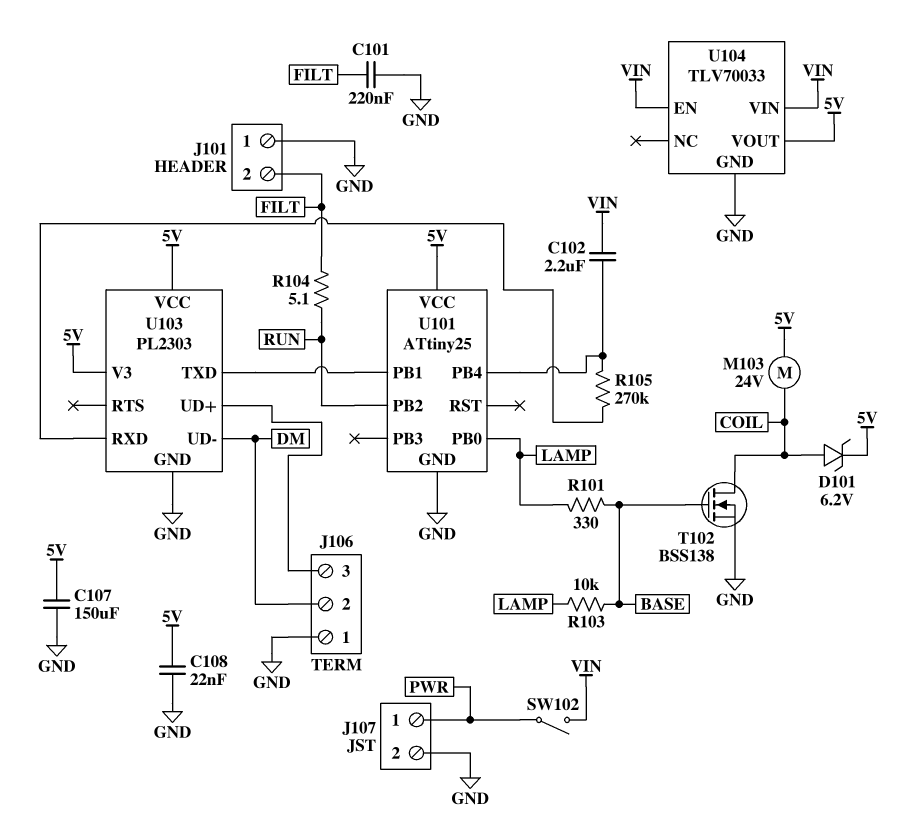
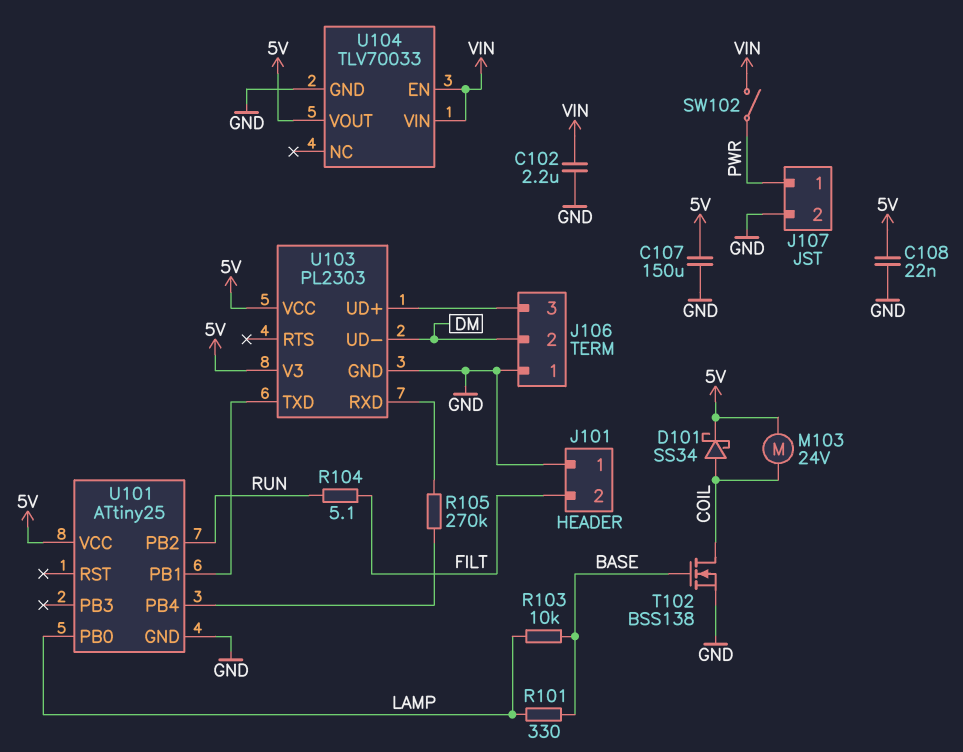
C101: 220nF (FILT, GND) -> none
C102: 2.2uF (U101/PB4, VIN) -> 2.2uF (GND, VIN)
D101: zener 6.2V (A COIL, K 5V) -> schottky SS34 (A COIL, K 5V)

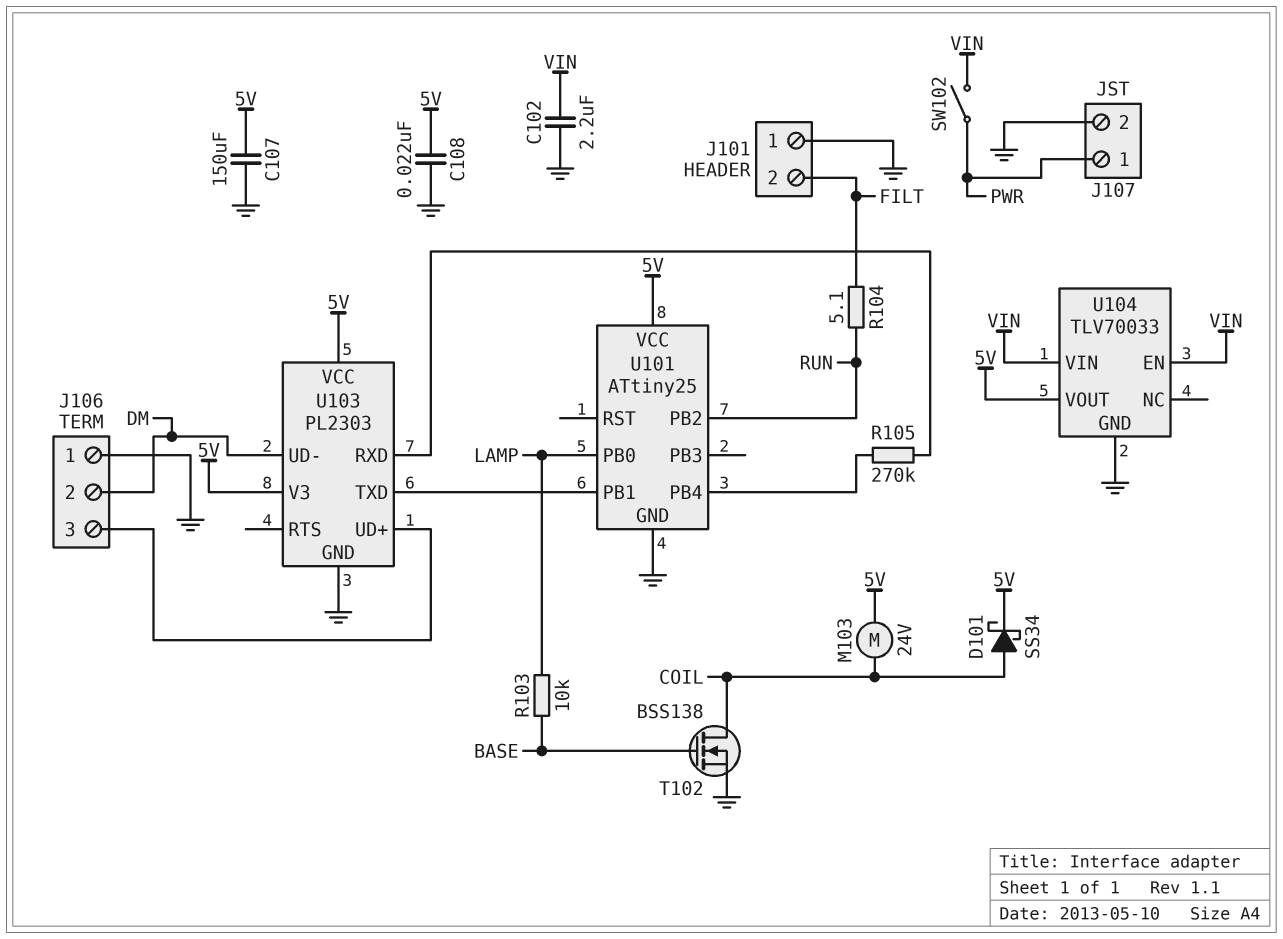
R101: 330 (BASE, LAMP) -> none

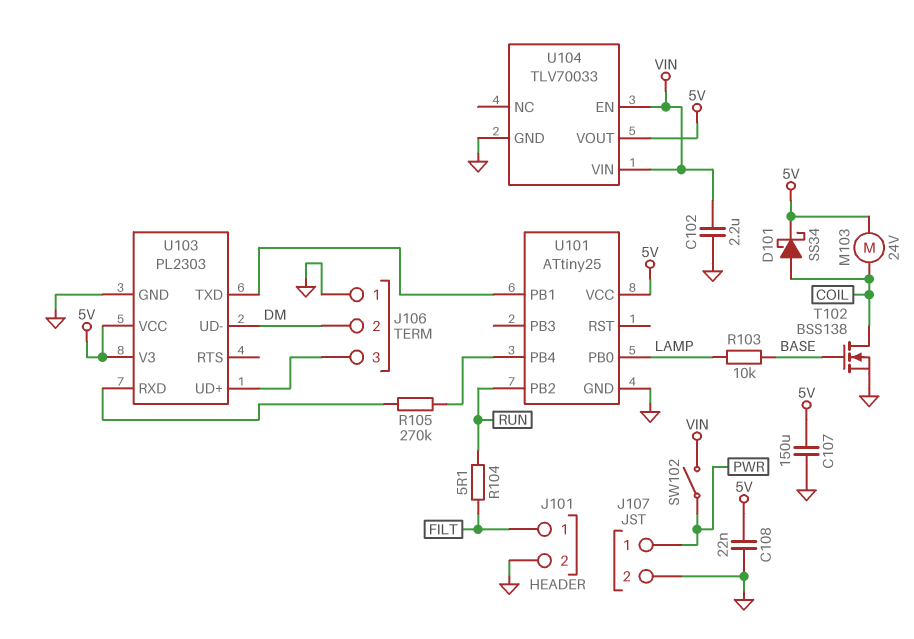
J101 pin 1: GND -> FILT
J101 pin 2: FILT -> GND

